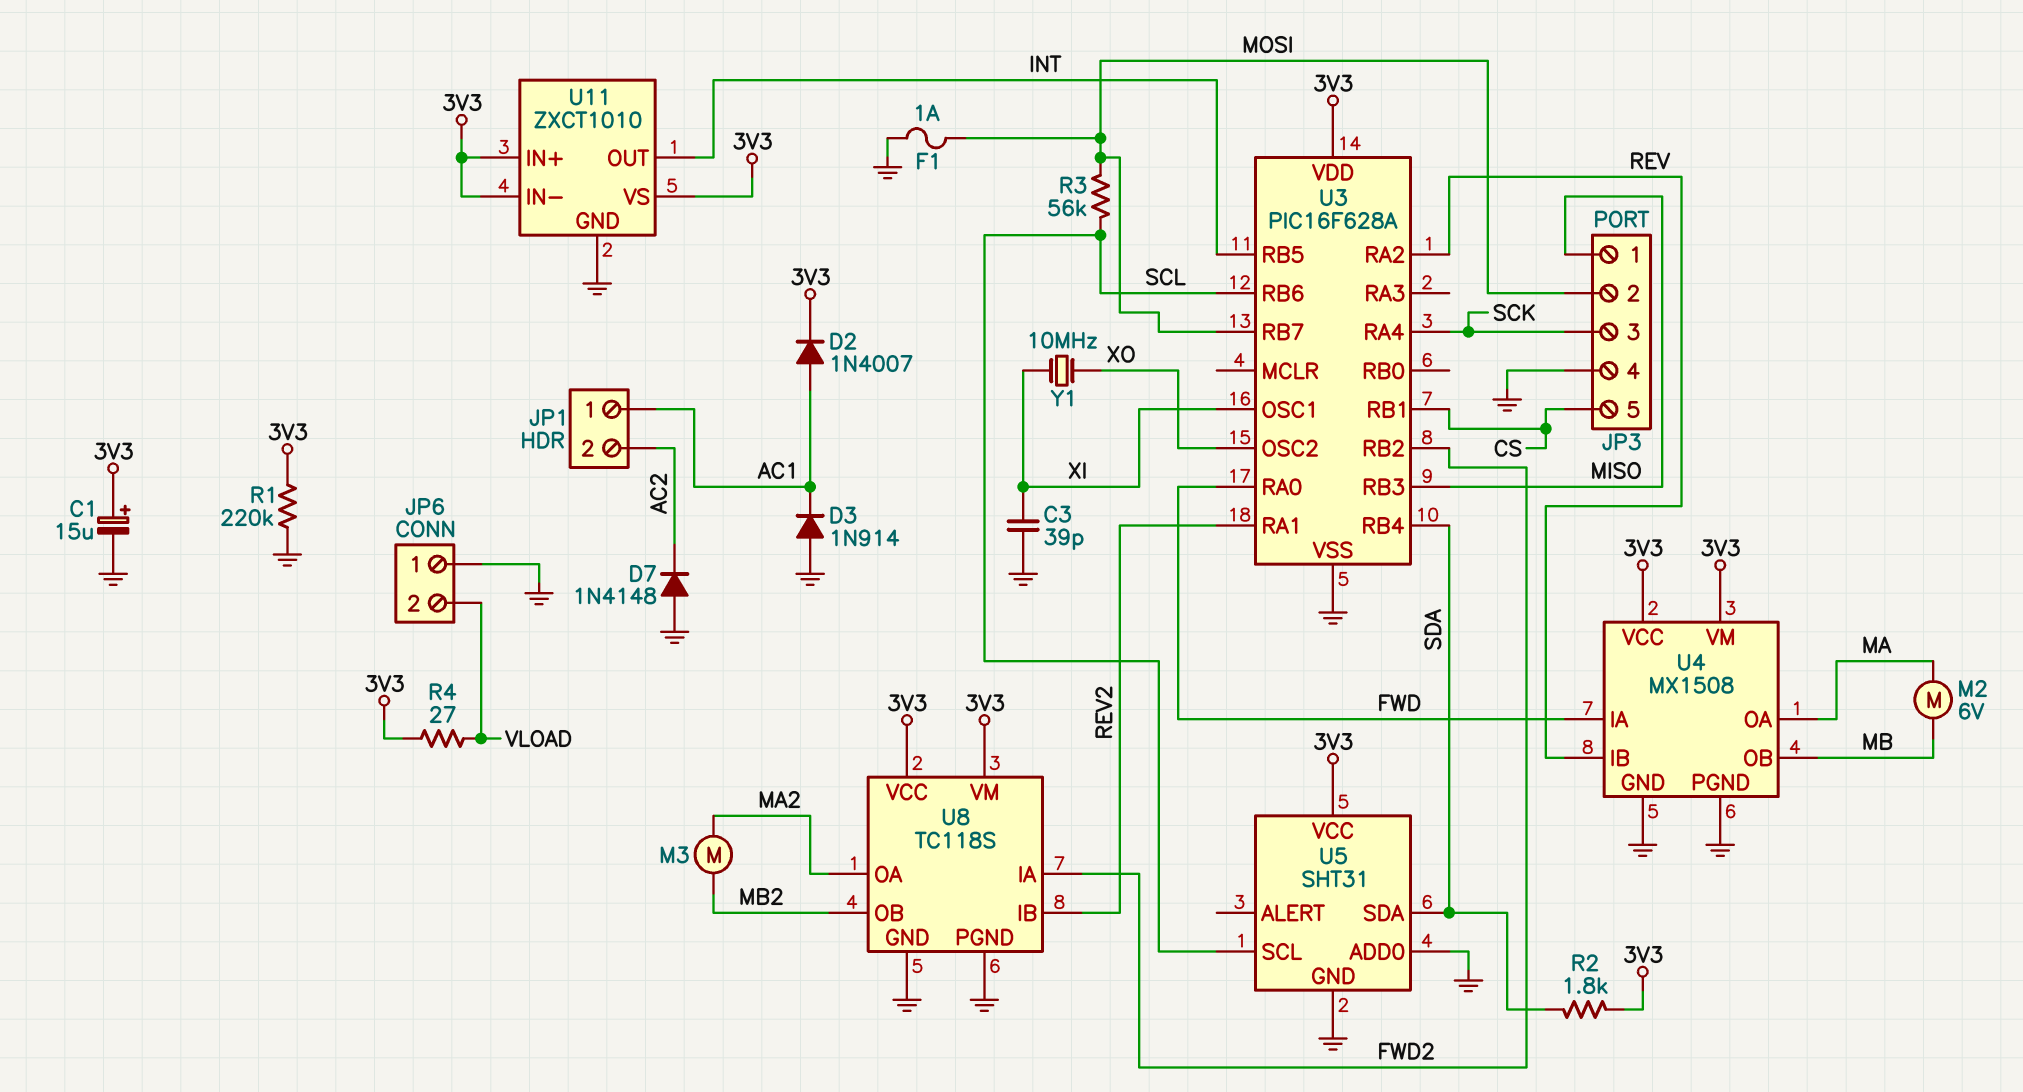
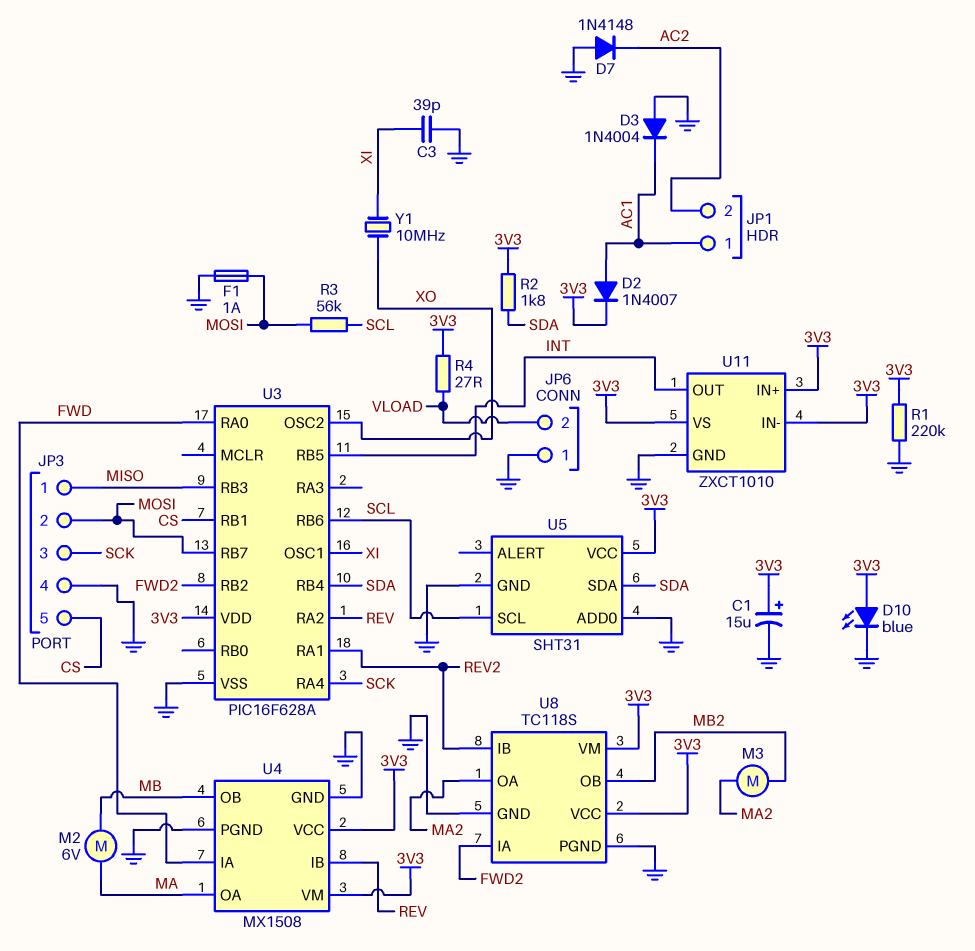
D3: diode 1N914 (A GND, K AC1) -> diode 1N4004 (A GND, K AC1)
D10: none -> LED blue (A 3V3, K GND)

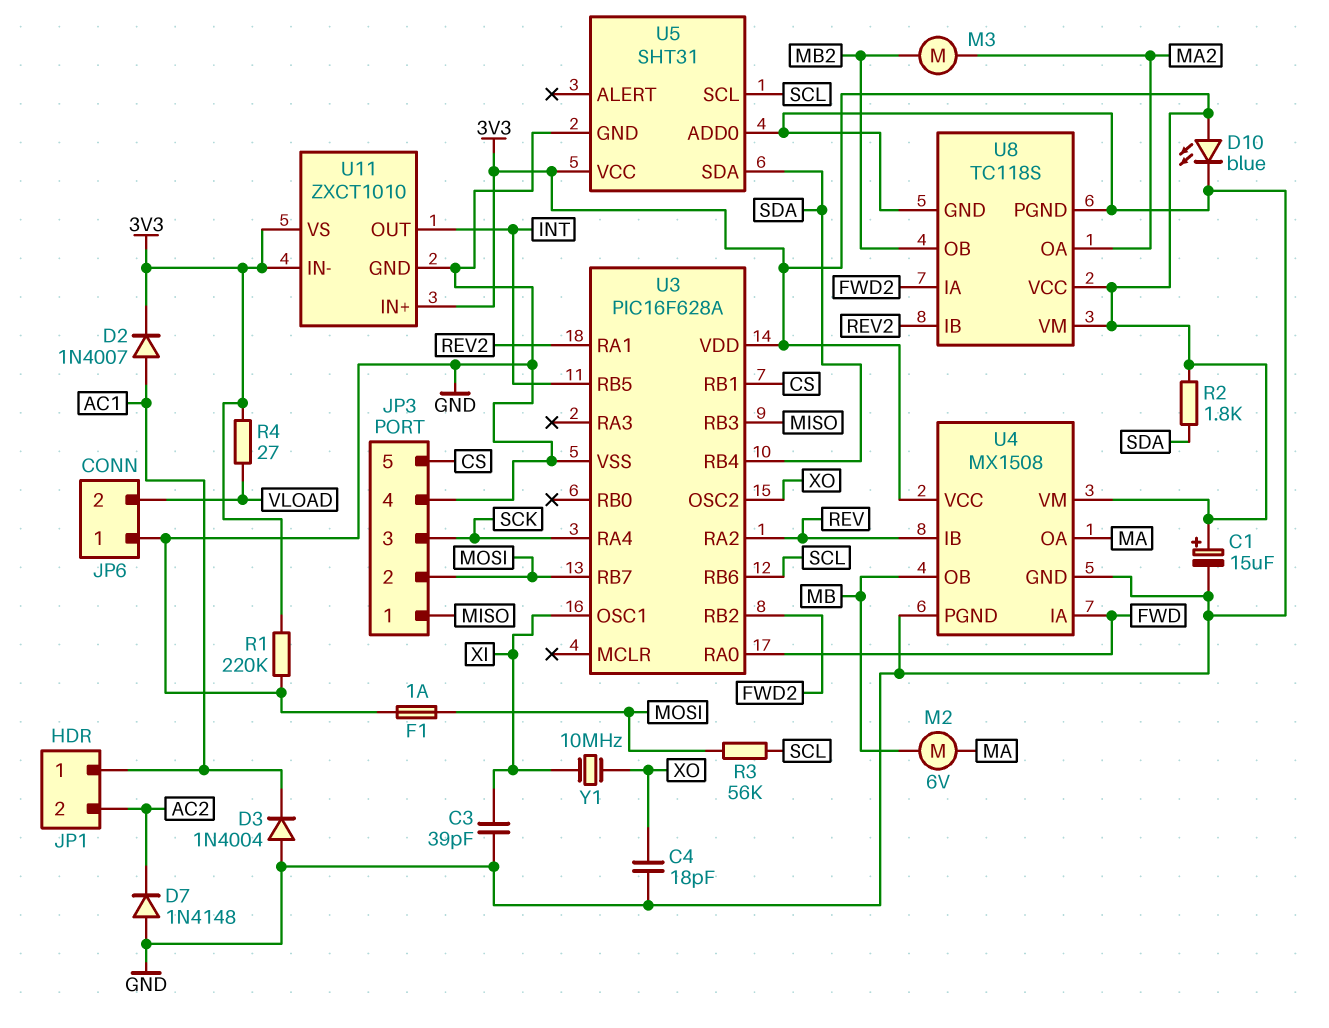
C4: none -> 18pF (GND, XO)

